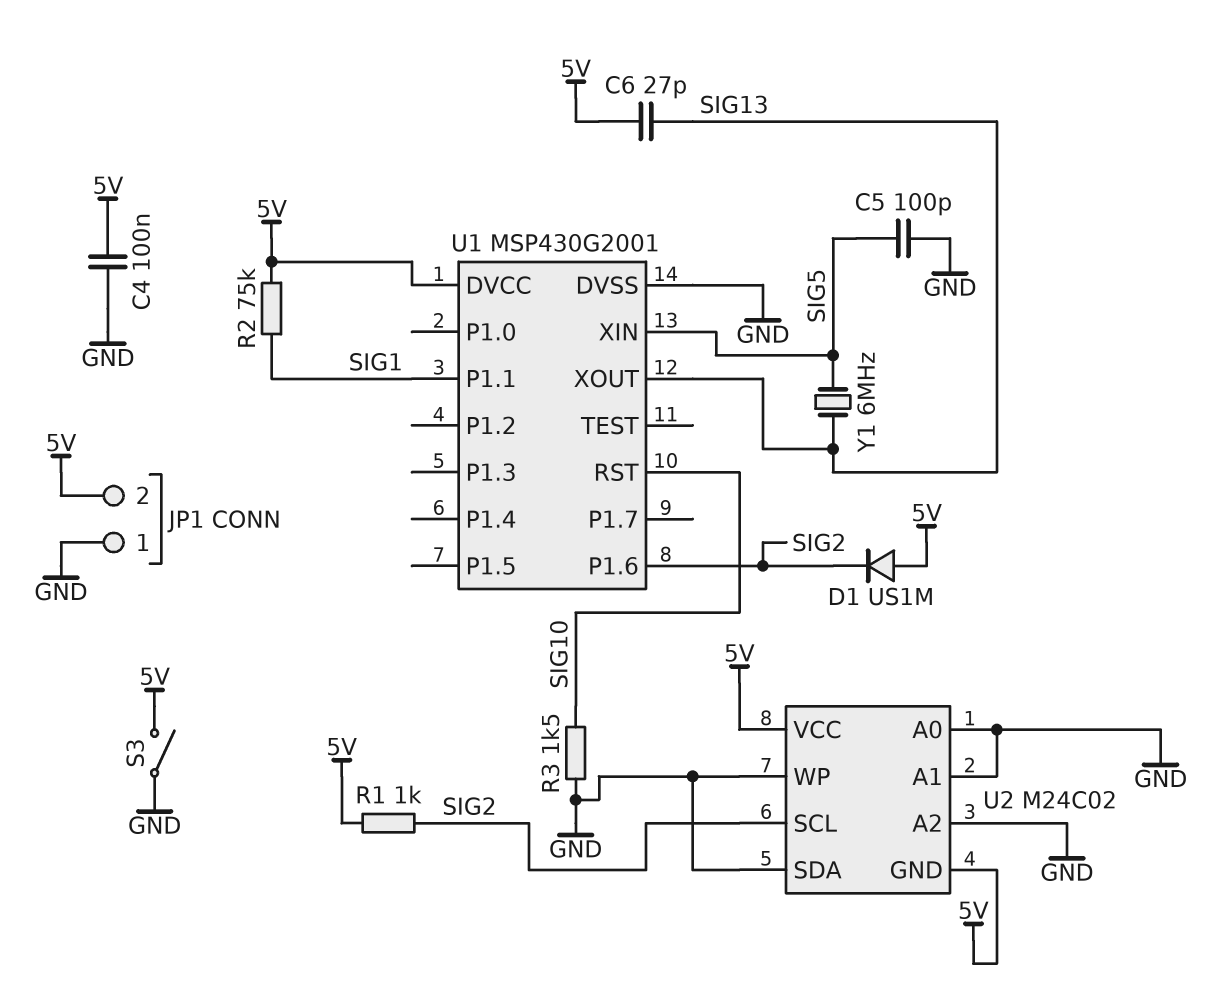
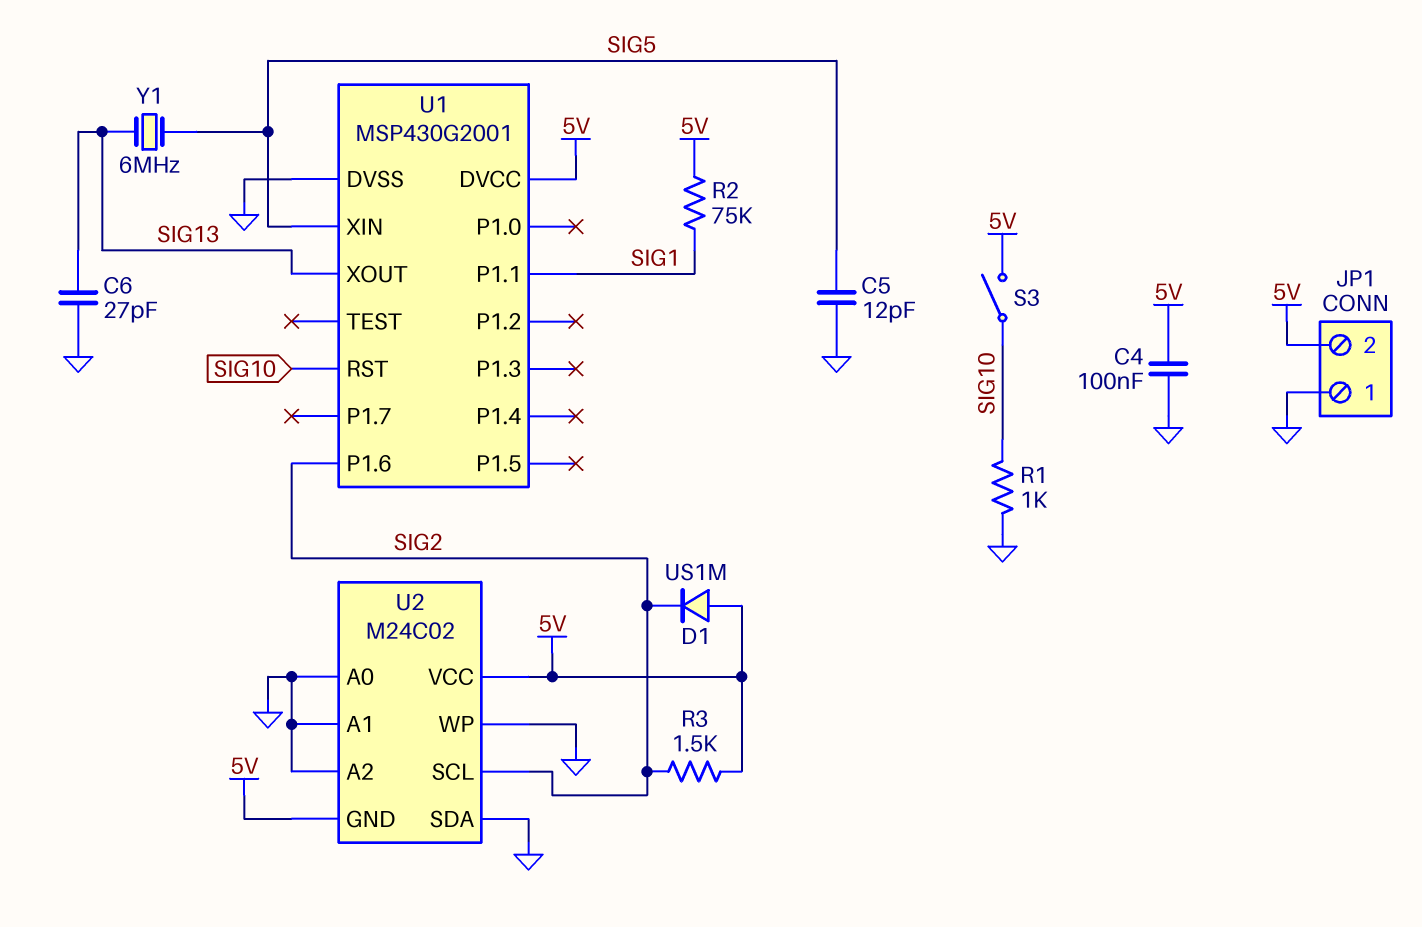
C5: 100pF (GND, SIG5) -> 12pF (GND, SIG5)
C6: 27pF (5V, SIG13) -> 27pF (GND, SIG13)
R1: 1k (5V, SIG2) -> 1k (GND, SIG10)
R3: 1.5k (GND, SIG10) -> 1.5k (5V, SIG2)
S3: switch (5V, GND) -> switch (5V, SIG10)

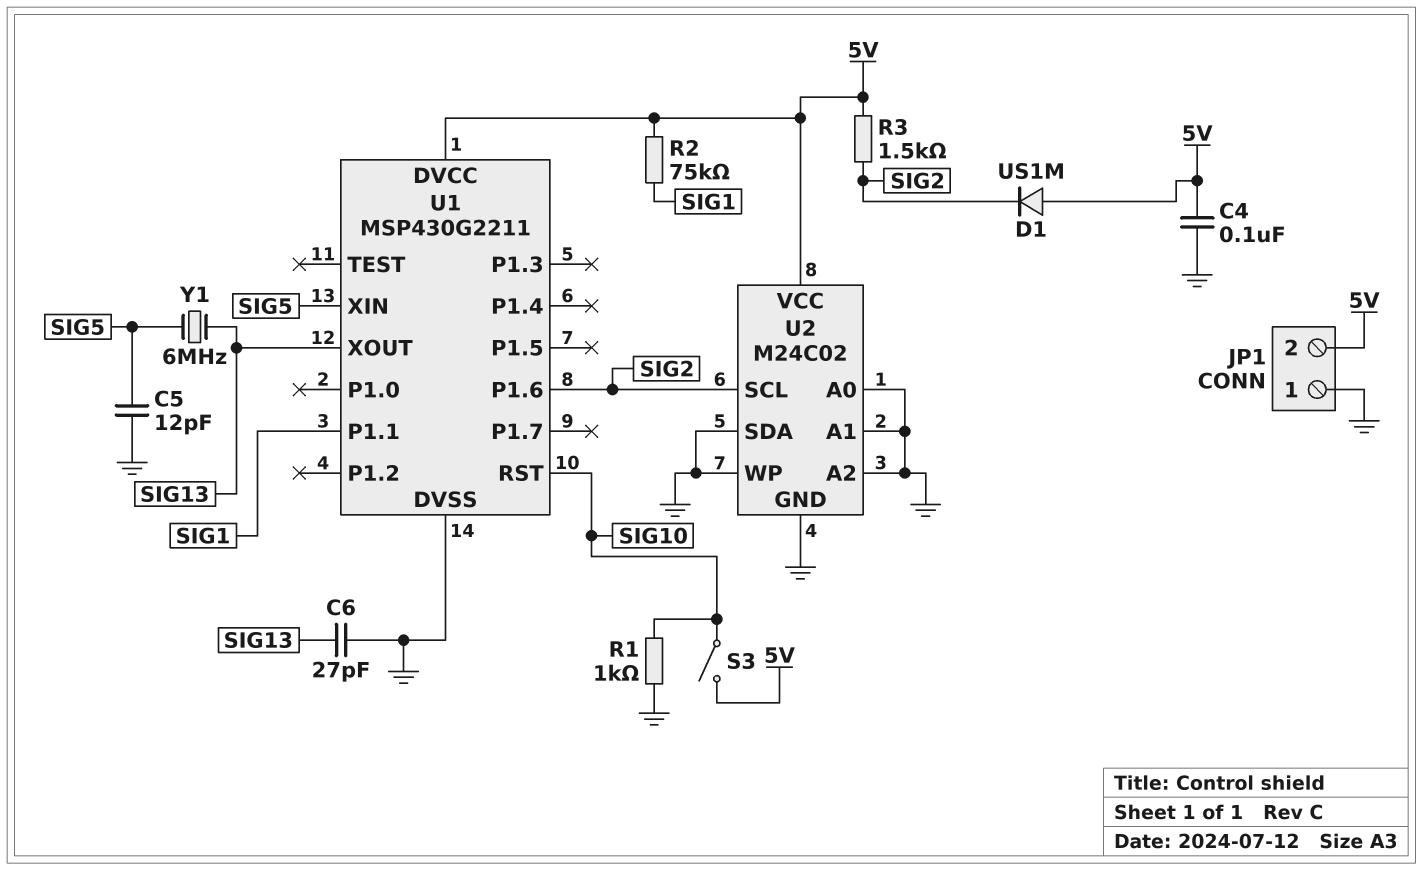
U1: MSP430G2001 -> MSP430G2211
U2 pin GND: 5V -> GND

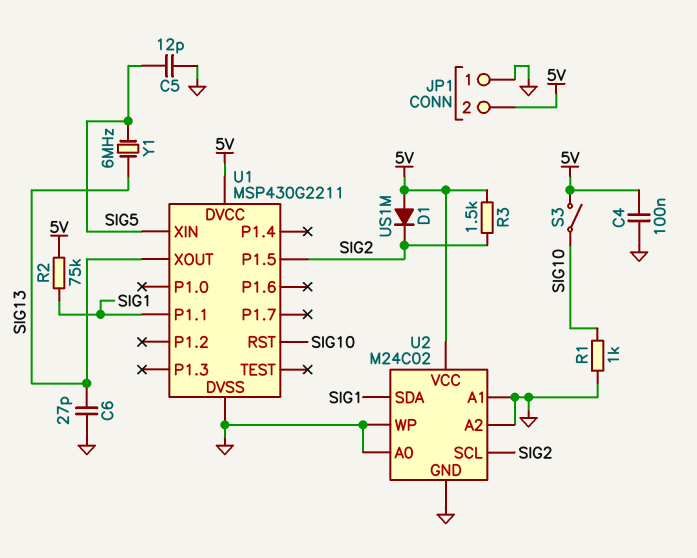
U1 pin P1.5: none -> SIG2
U1 pin P1.6: SIG2 -> none
U2 pin SDA: GND -> SIG1

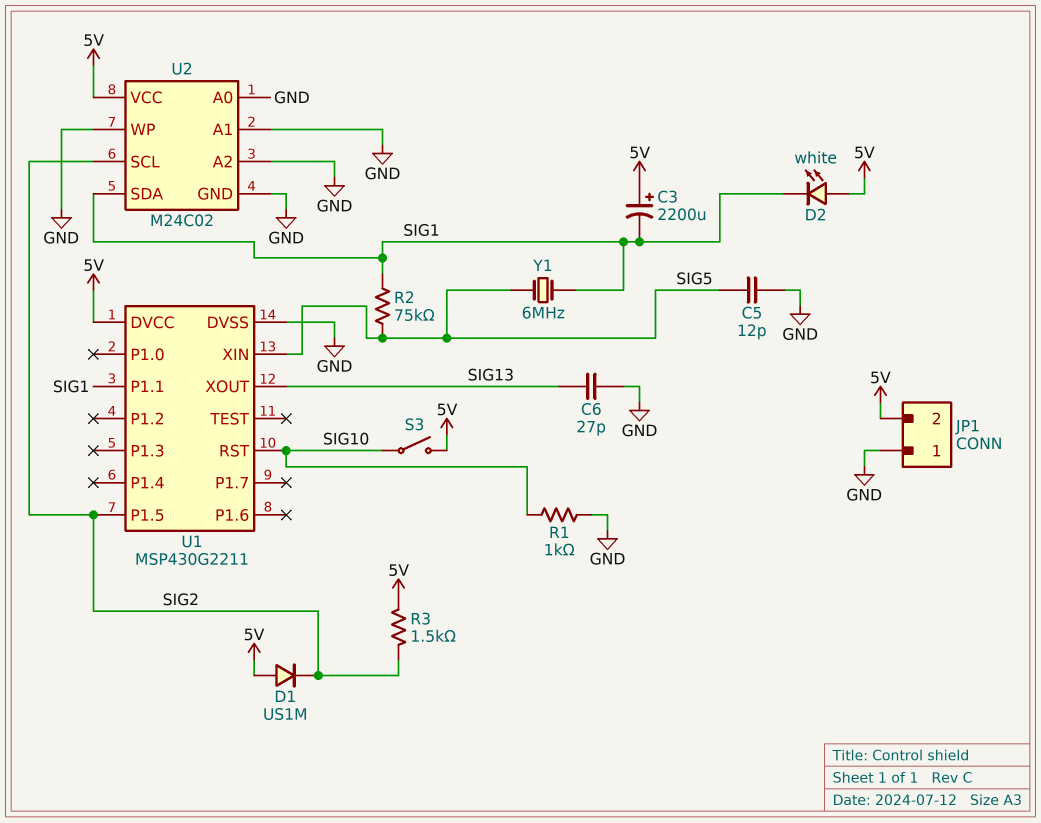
C3: none -> 2200uF (plus 5V, minus SIG1)
C4: 100nF (5V, GND) -> none
D2: none -> LED white (A 5V, K SIG1)
R2: 75k (5V, SIG1) -> 75k (SIG1, SIG5)
Y1: 6MHz (SIG5, SIG13) -> 6MHz (SIG1, SIG5)

